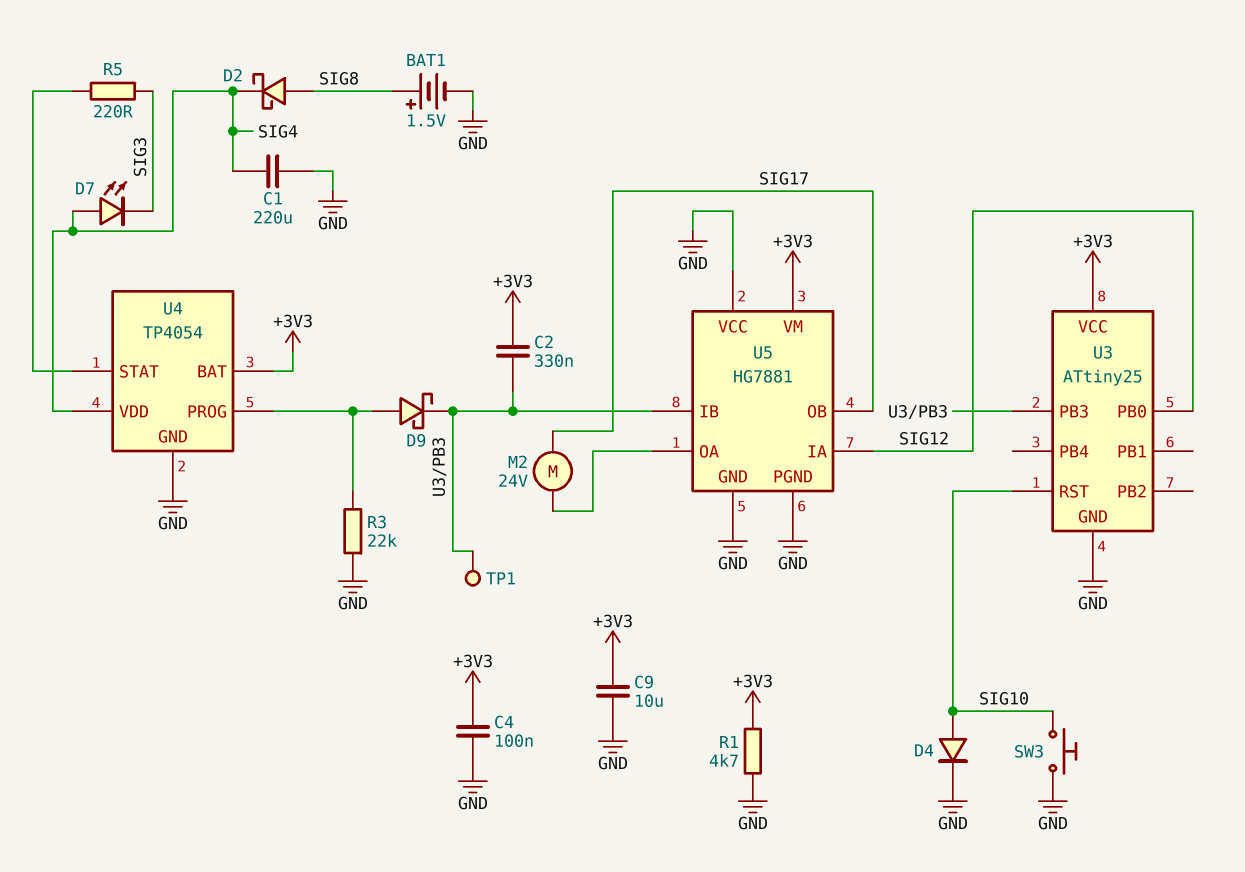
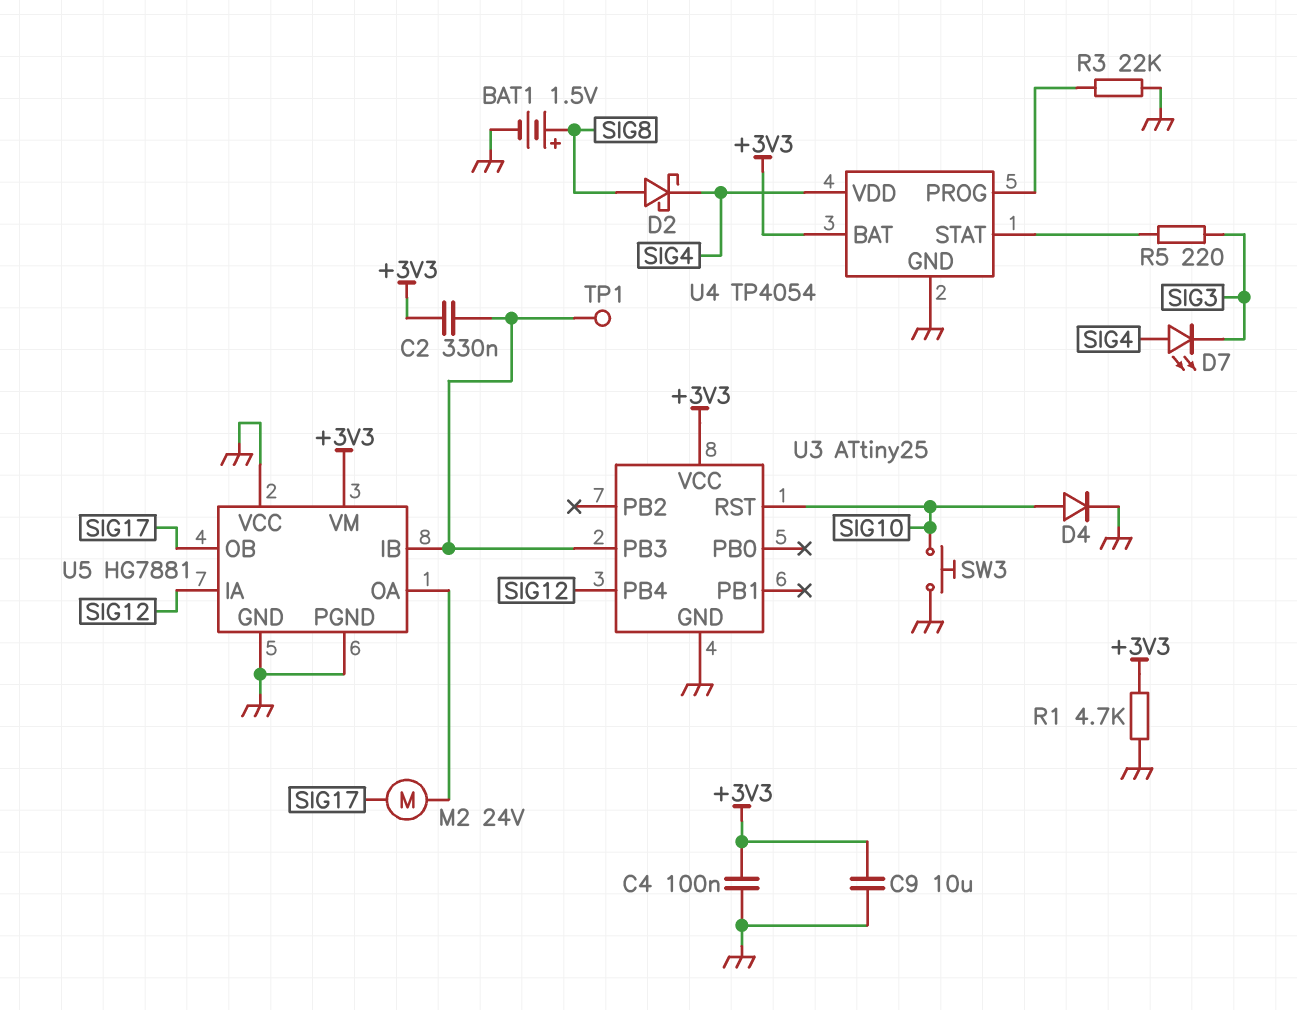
C1: 220uF (GND, SIG4) -> none
D9: schottky (A U4/PROG, K U3/PB3) -> none
U3 pin PB0: SIG12 -> none
U3 pin PB4: none -> SIG12

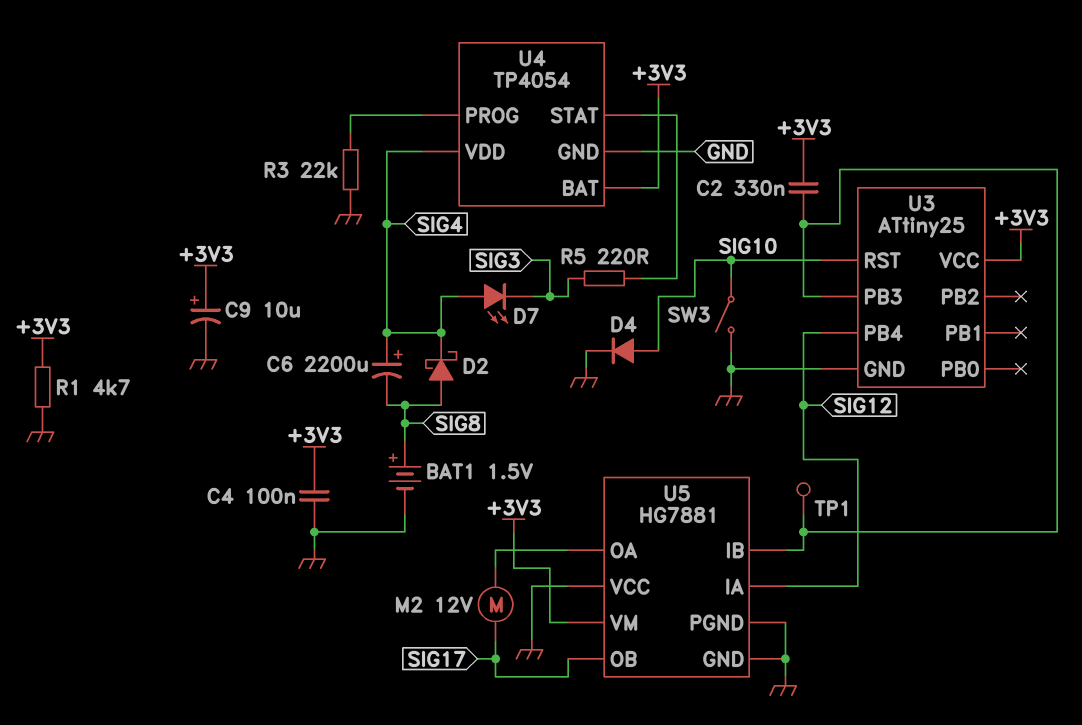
C6: none -> 2200uF (plus SIG4, minus SIG8)
C9: 10uF (+3V3, GND) -> 10uF (plus +3V3, minus GND)
M2: motor 24V (SIG17, U5/OA) -> motor 12V (SIG17, U5/OA)
SW3: button (GND, SIG10) -> switch (GND, SIG10)

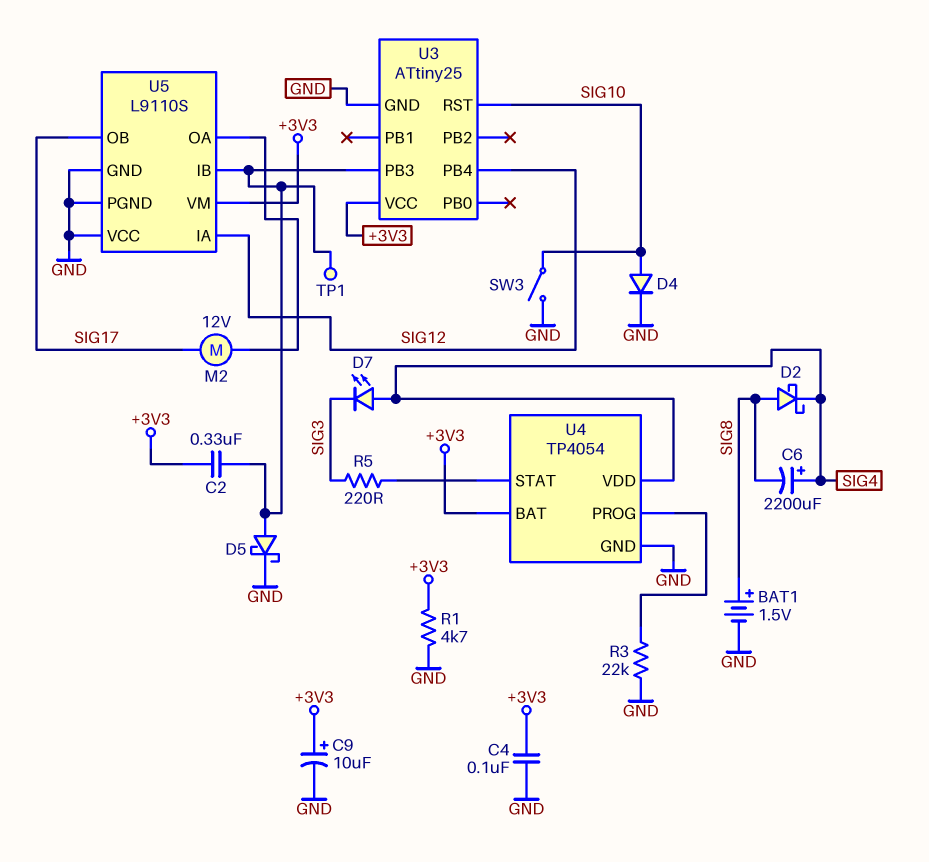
D5: none -> schottky (A U3/PB3, K GND)
U5: HG7881 -> L9110S

